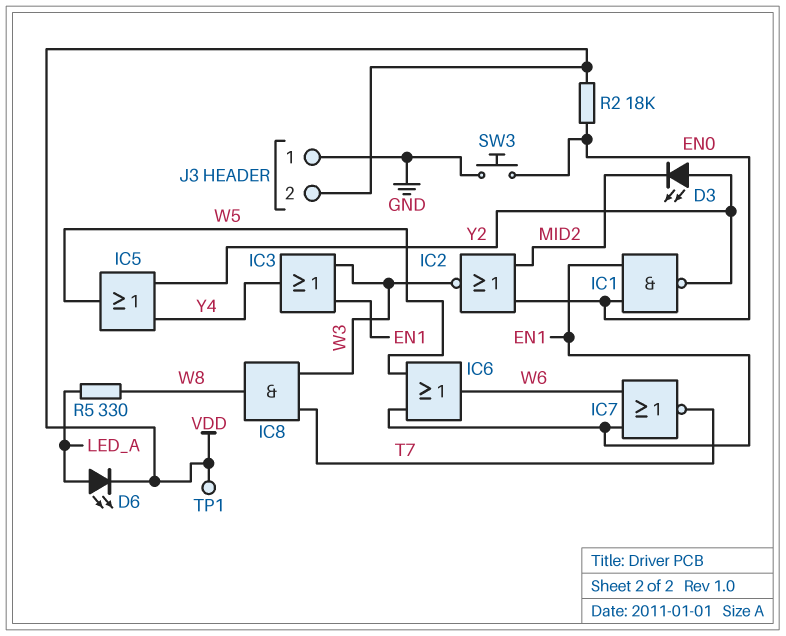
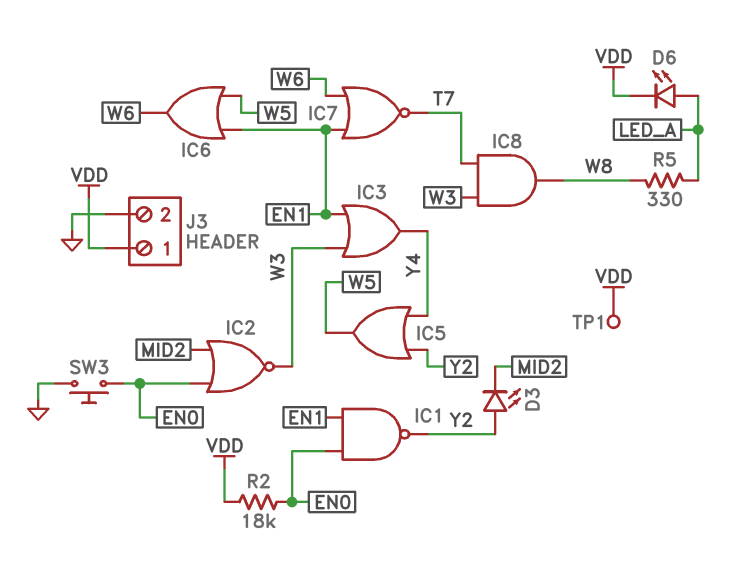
J3 pin 1: GND -> VDD
J3 pin 2: VDD -> GND

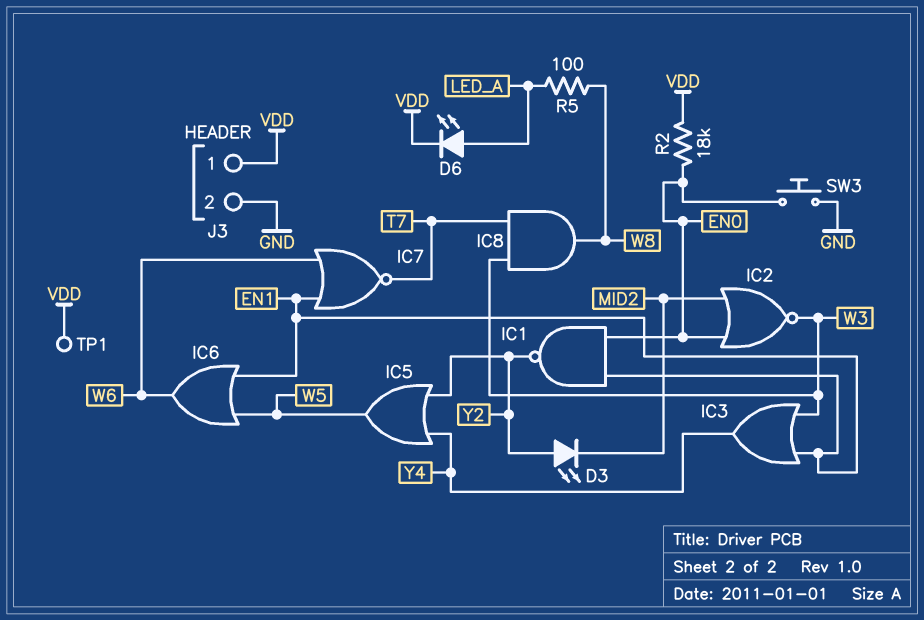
R5: 330 (LED_A, W8) -> 100 (LED_A, W8)

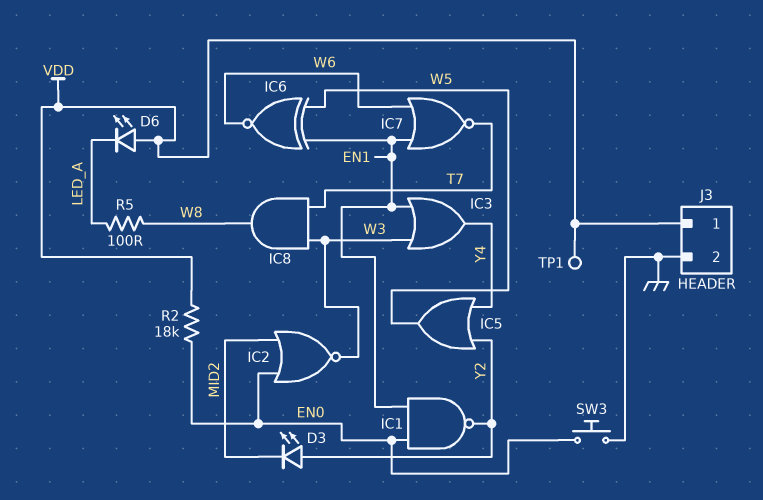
D6: LED (A LED_A, K VDD) -> LED (A VDD, K LED_A)
IC6: OR (in EN1, in W5, out W6) -> XNOR (in EN1, in W5, out W6)

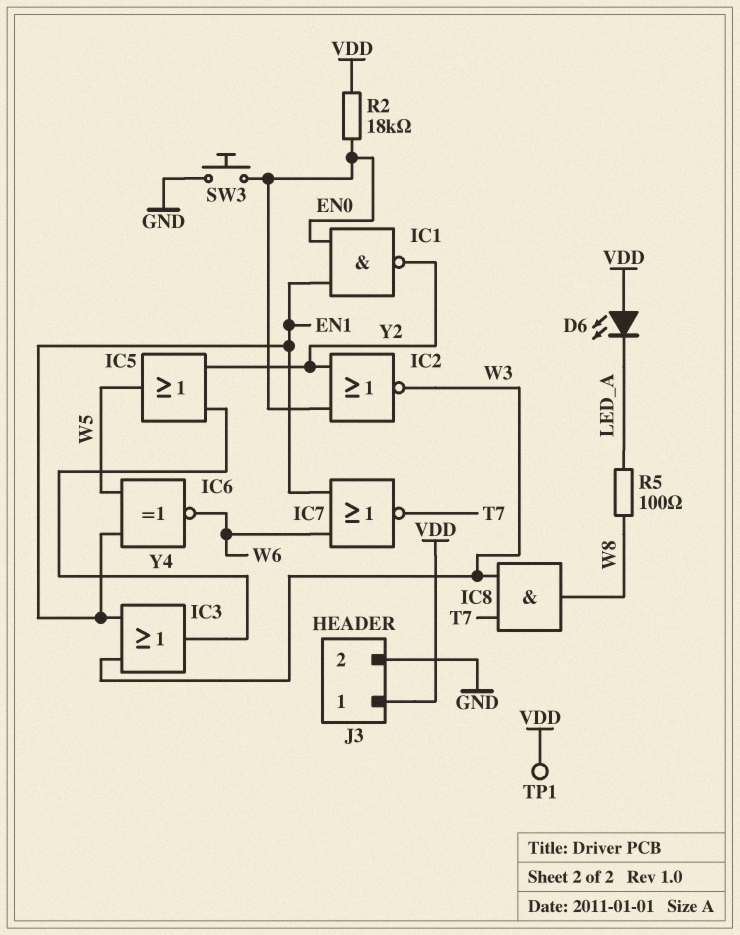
D3: LED (A Y2, K MID2) -> none
IC2: NOR (in EN0, in MID2, out W3) -> NOR (in EN0, in Y2, out W3)

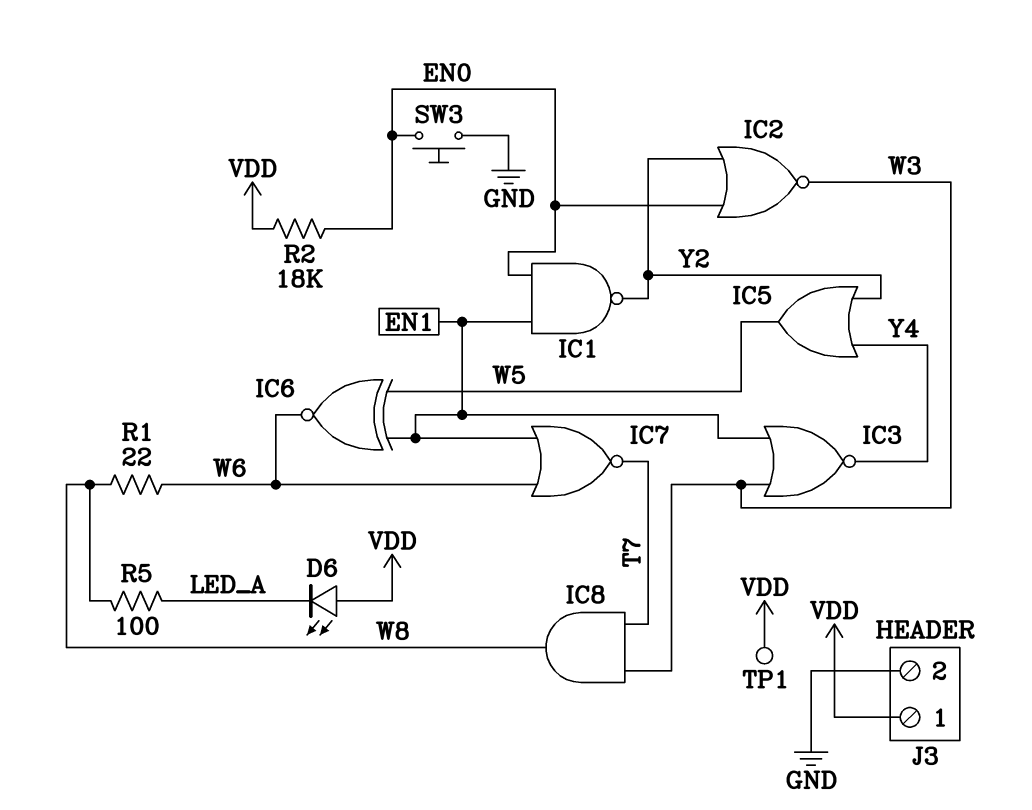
IC3: OR (in EN1, in W3, out Y4) -> NOR (in EN1, in W3, out Y4)
R1: none -> 22 (W6, W8)

